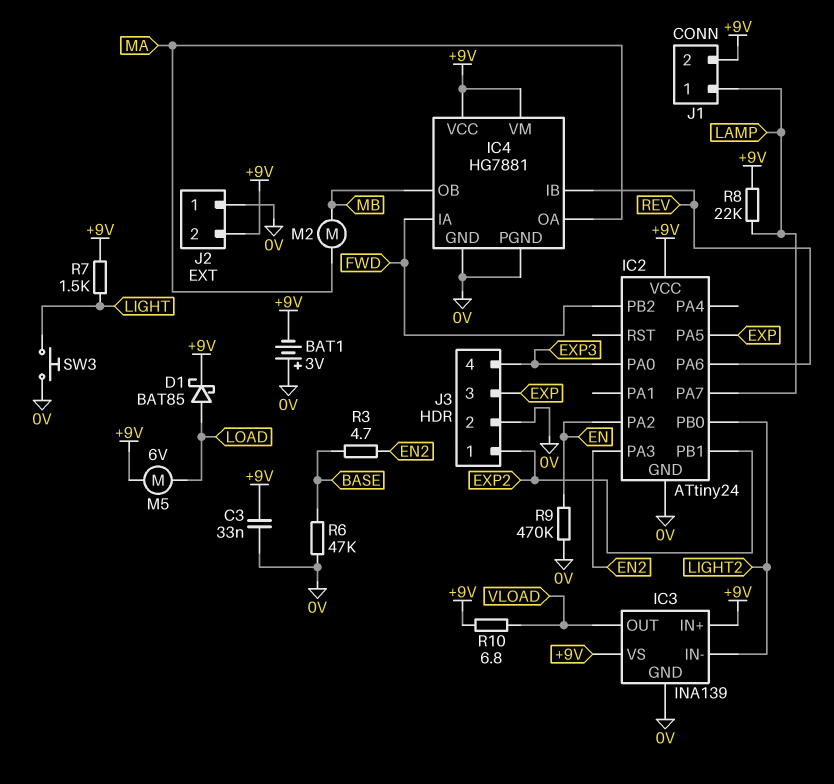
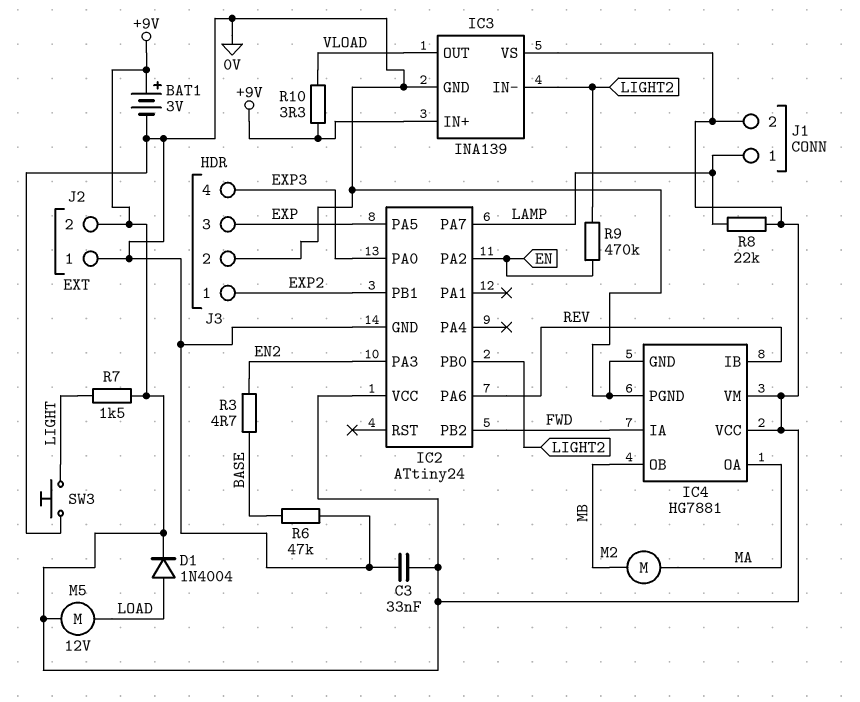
BAT1: 3V (plus 0V, minus +9V) -> 3V (plus +9V, minus 0V)
D1: schottky BAT85 (A LOAD, K +9V) -> diode 1N4004 (A LOAD, K +9V)
M5: motor 6V (+9V, LOAD) -> motor 12V (+9V, LOAD)
R9: 470k (0V, EN) -> 470k (EN, LIGHT2)
R10: 6.8 (+9V, VLOAD) -> 3.3 (+9V, VLOAD)

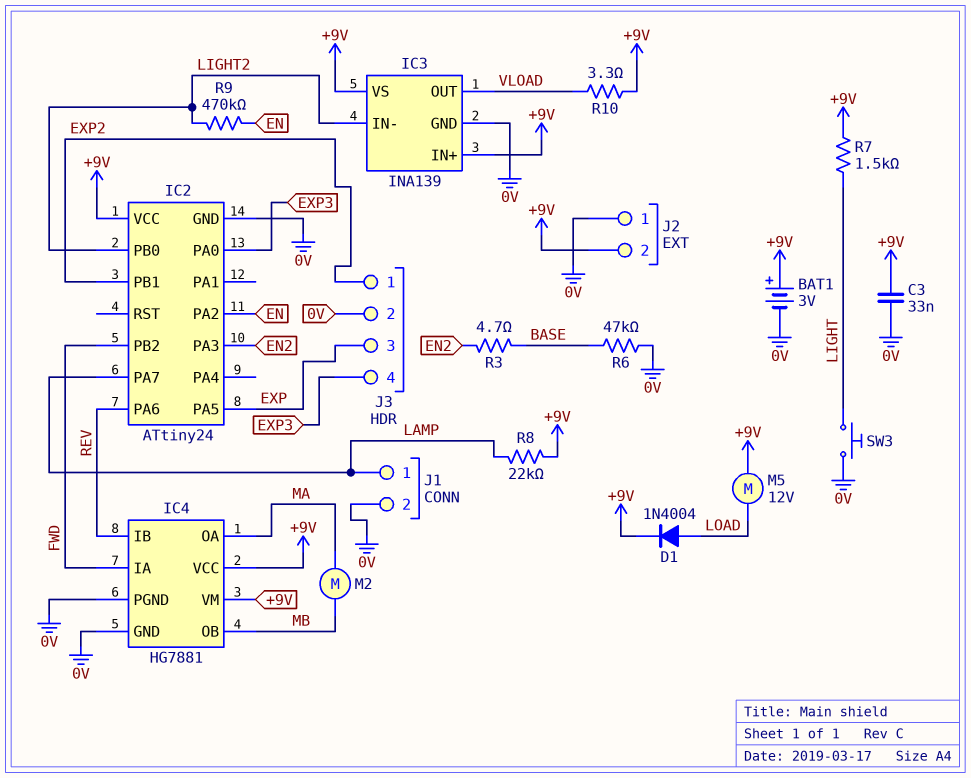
J1 pin 2: +9V -> 0V

